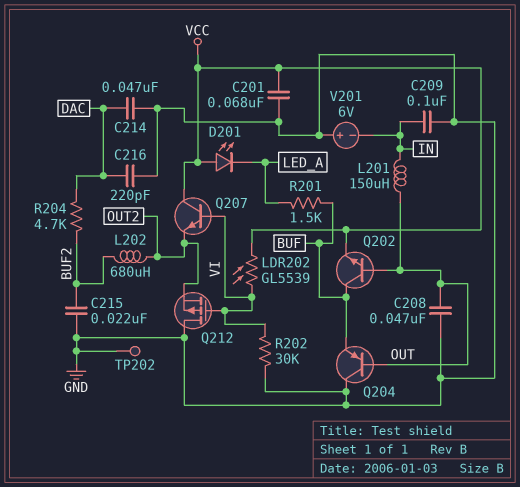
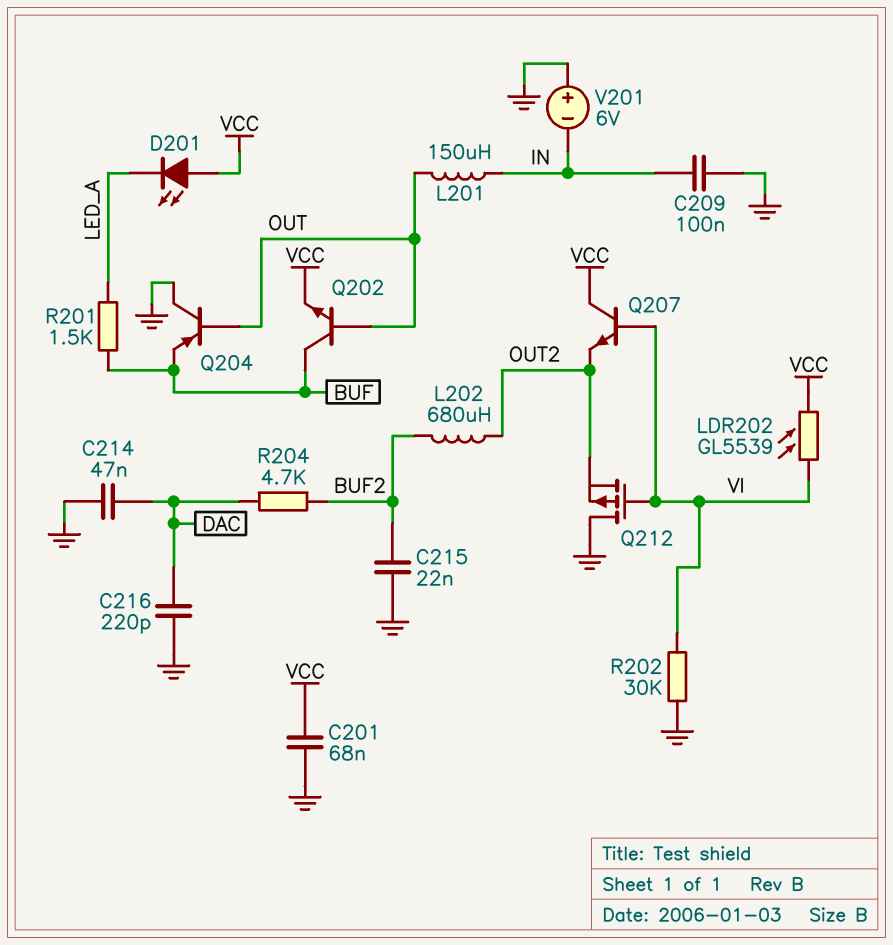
C208: 47nF (GND, OUT) -> none
TP202: test point (GND) -> none

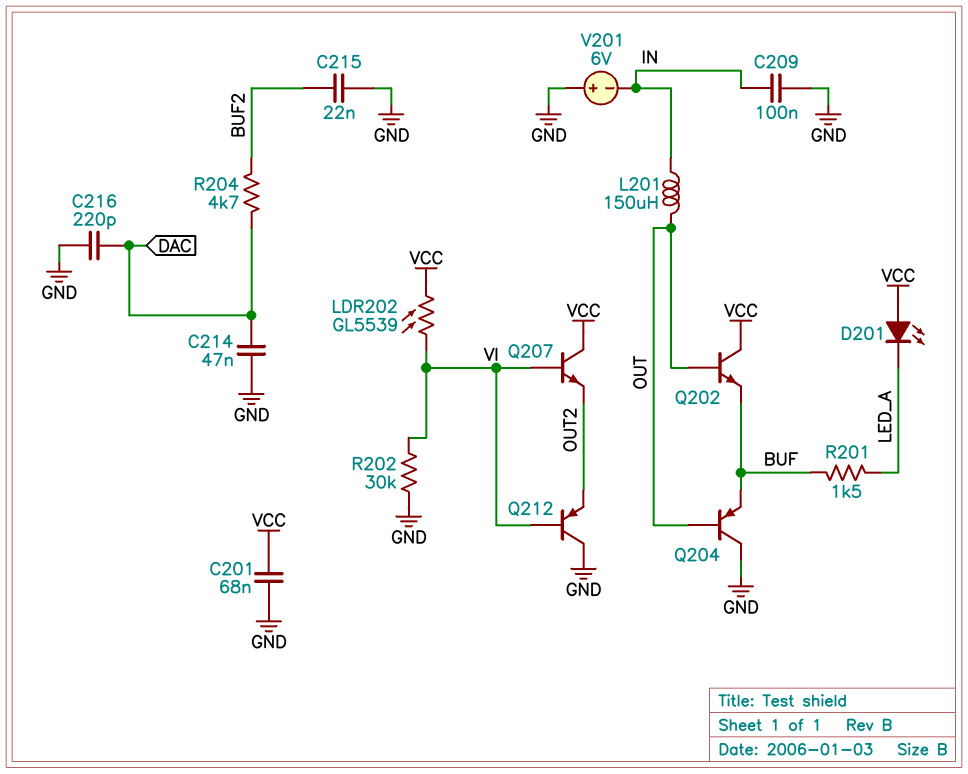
L202: 680uH (BUF2, OUT2) -> none
Q202: NPN (B OUT, C BUF, E VCC) -> NPN (B OUT, C VCC, E BUF)
Q212: PMOS (G VI, D GND, S OUT2) -> PNP (B VI, C GND, E OUT2)

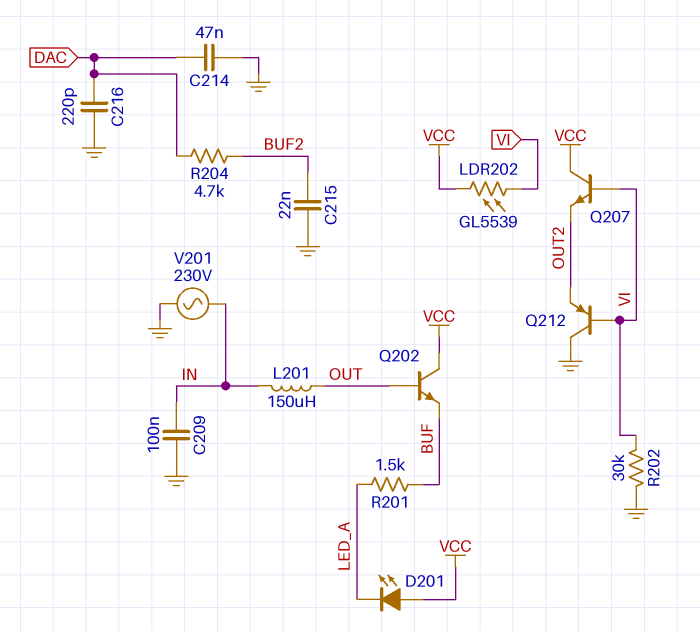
C201: 68nF (GND, VCC) -> none
Q204: PNP (B OUT, C GND, E BUF) -> none
V201: 6V (plus GND, minus IN) -> AC 230V (GND, IN)

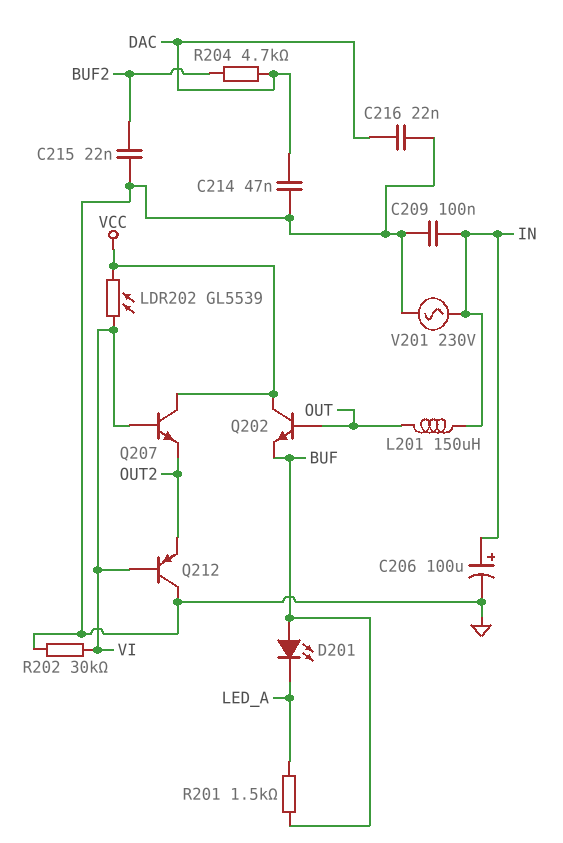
C206: none -> 100uF (plus IN, minus GND)
C216: 220pF (DAC, GND) -> 22nF (DAC, GND)
D201: LED (A VCC, K LED_A) -> LED (A BUF, K LED_A)

